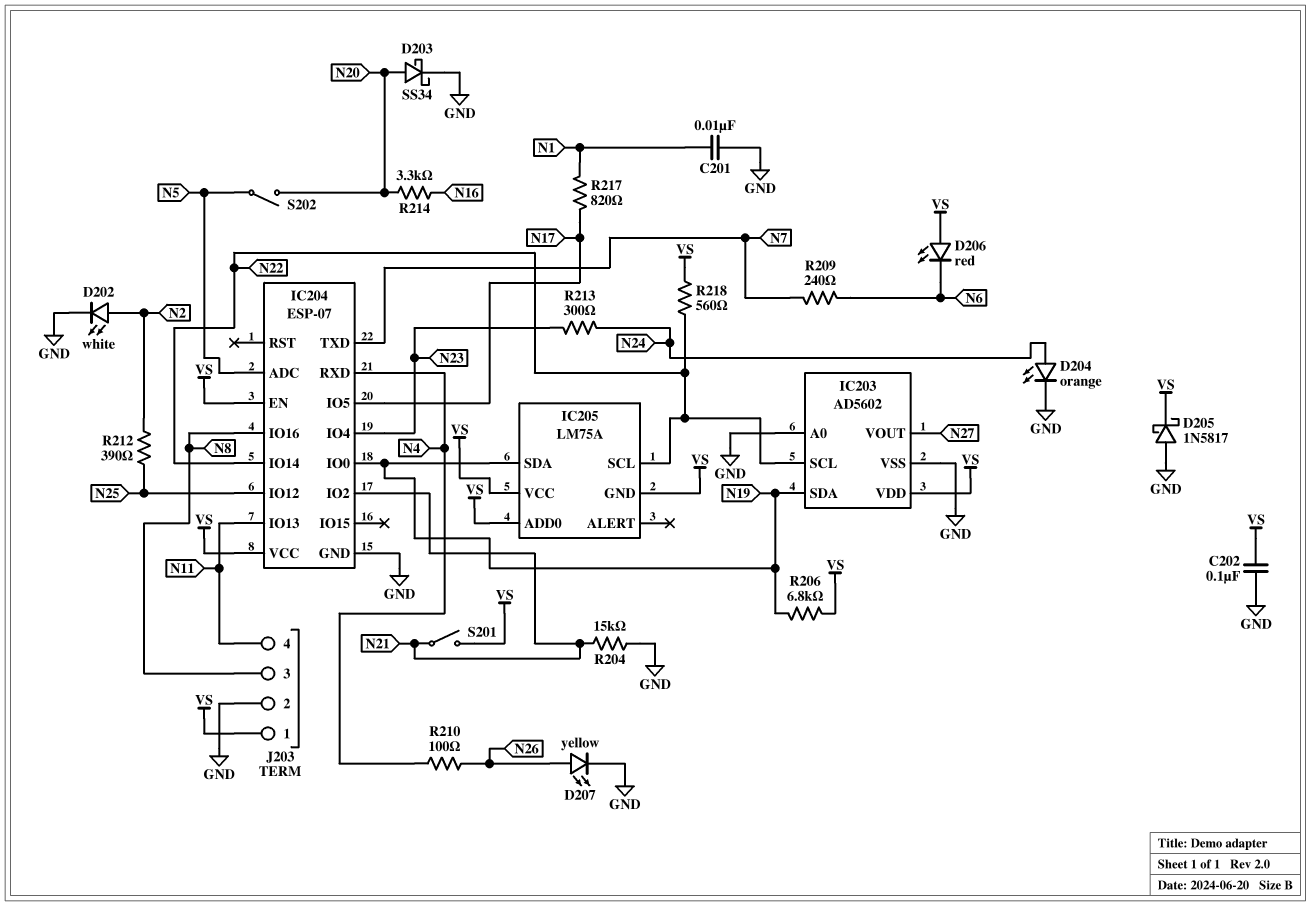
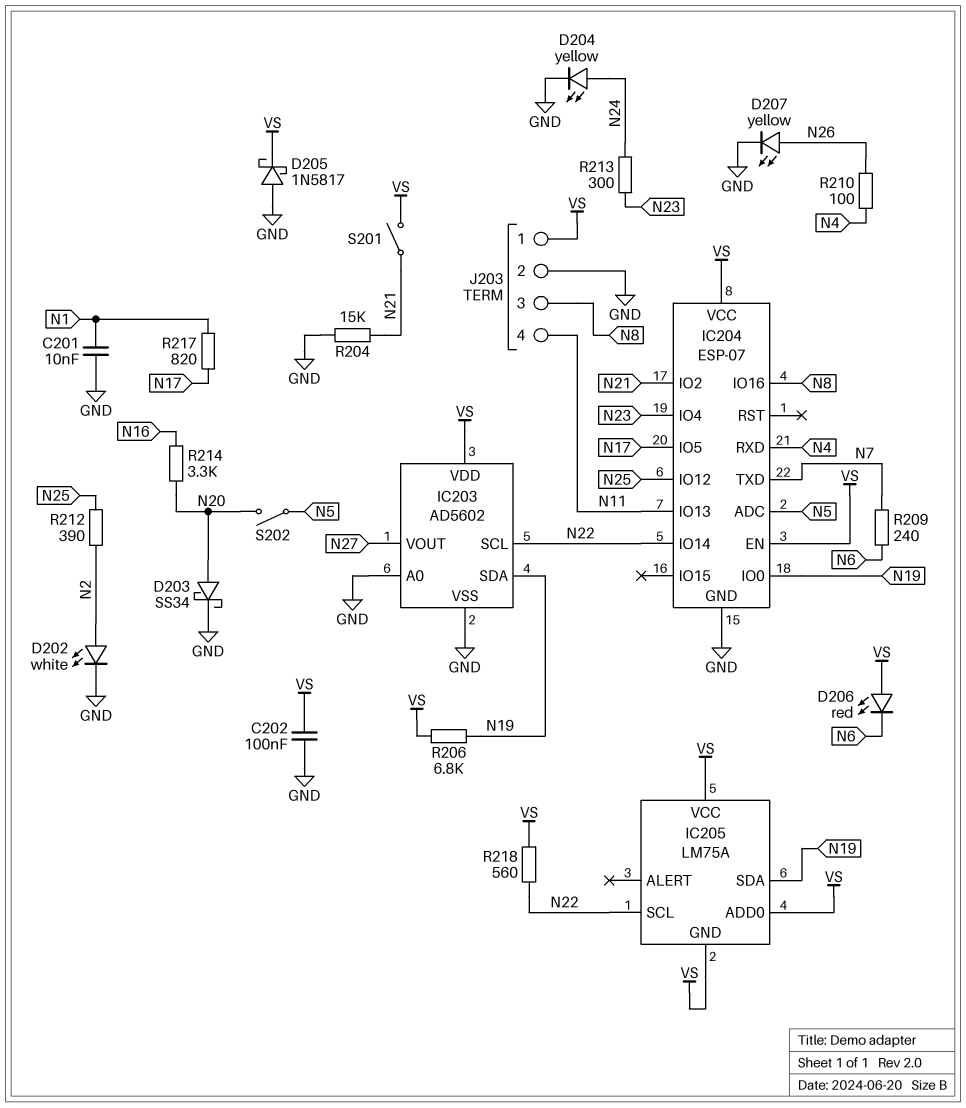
D204: LED orange (A N24, K GND) -> LED yellow (A N24, K GND)

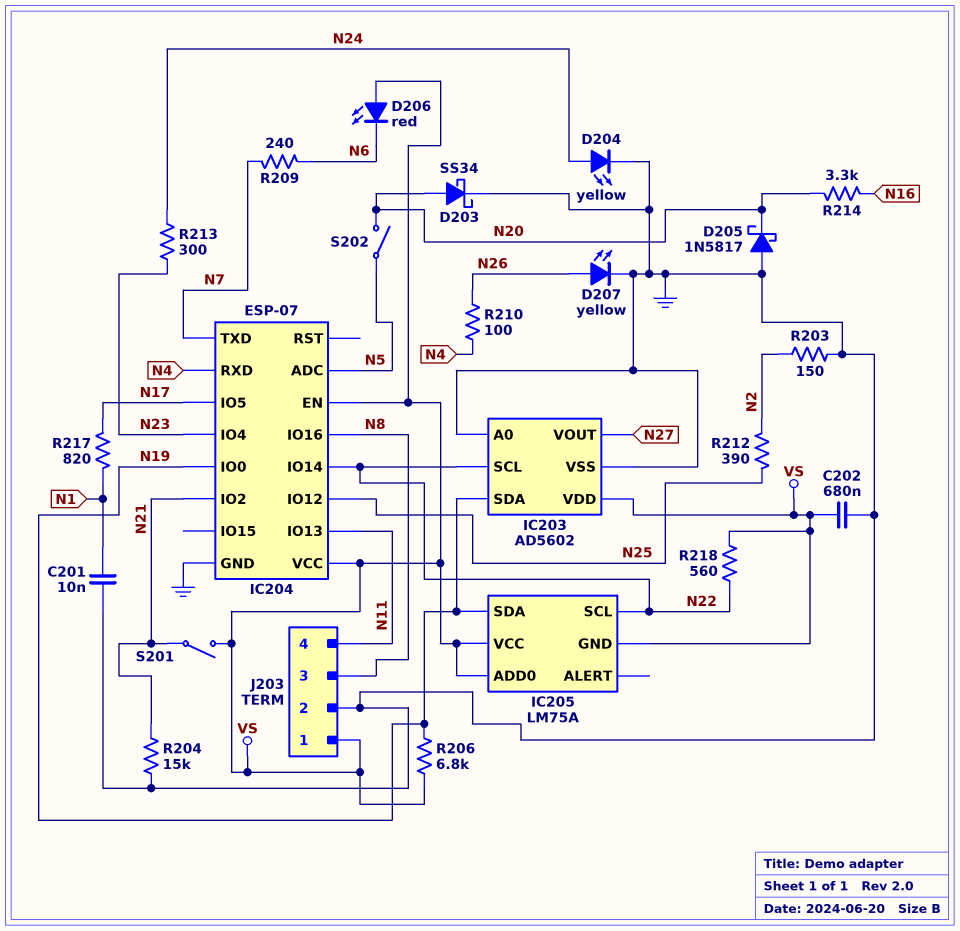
C202: 100nF (GND, VS) -> 680nF (GND, VS)
D202: LED white (A N2, K GND) -> none
D205: schottky 1N5817 (A GND, K VS) -> schottky 1N5817 (A GND, K N20)
R203: none -> 150 (GND, N2)

